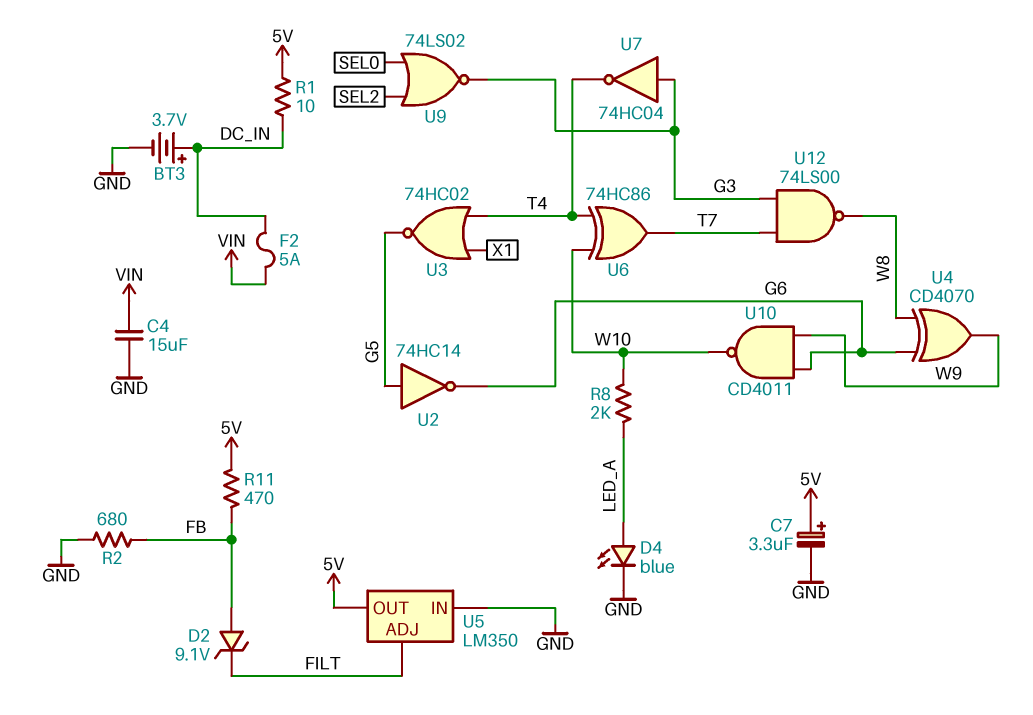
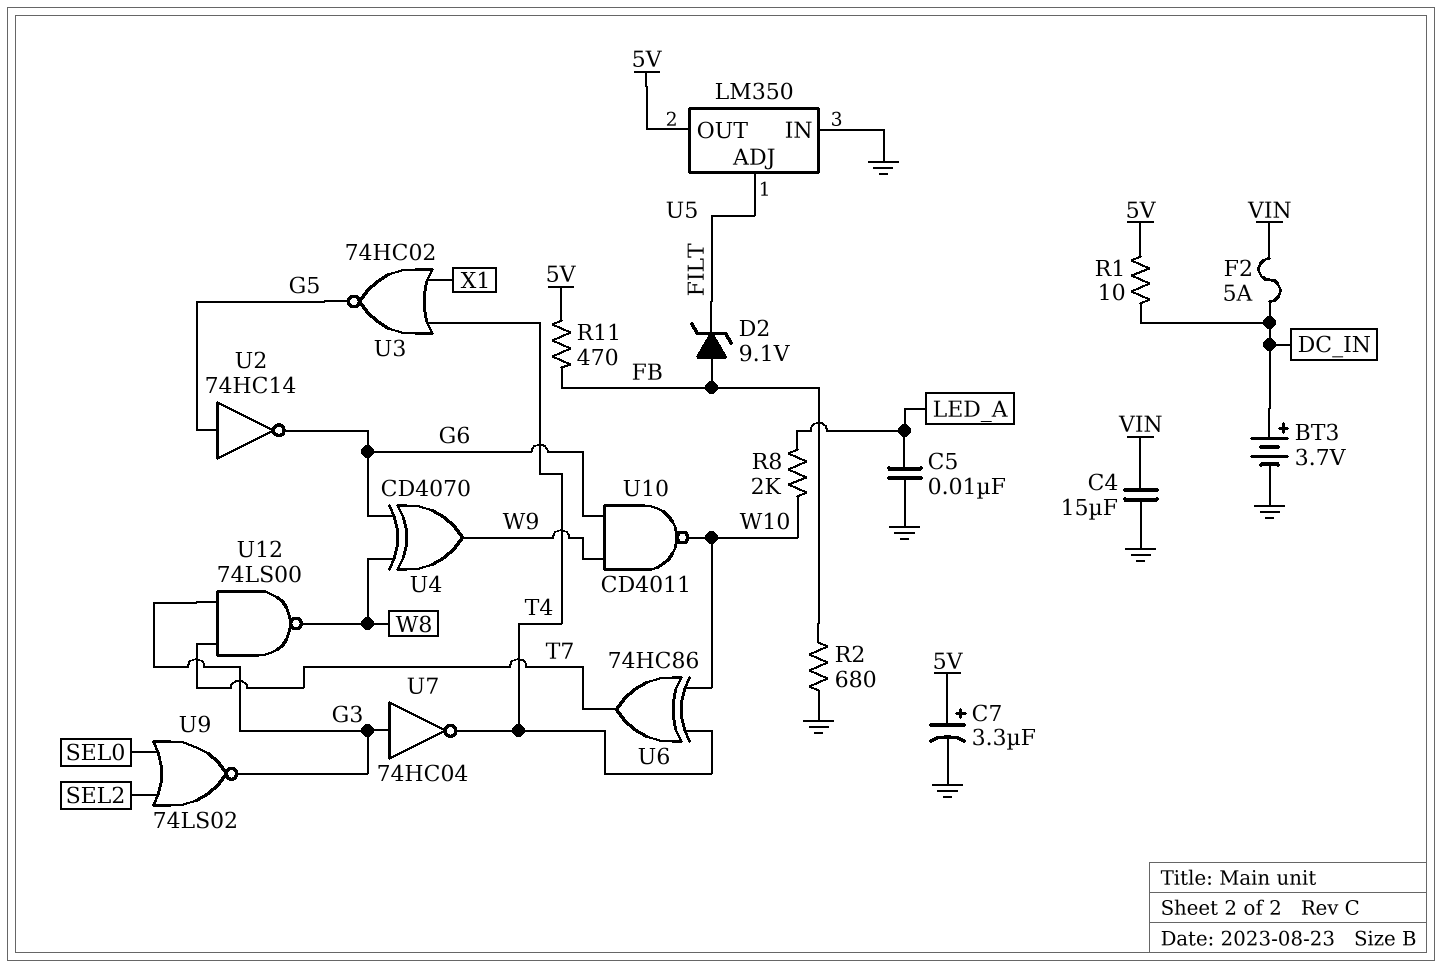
C5: none -> 10nF (GND, LED_A)
D4: LED blue (A LED_A, K GND) -> none

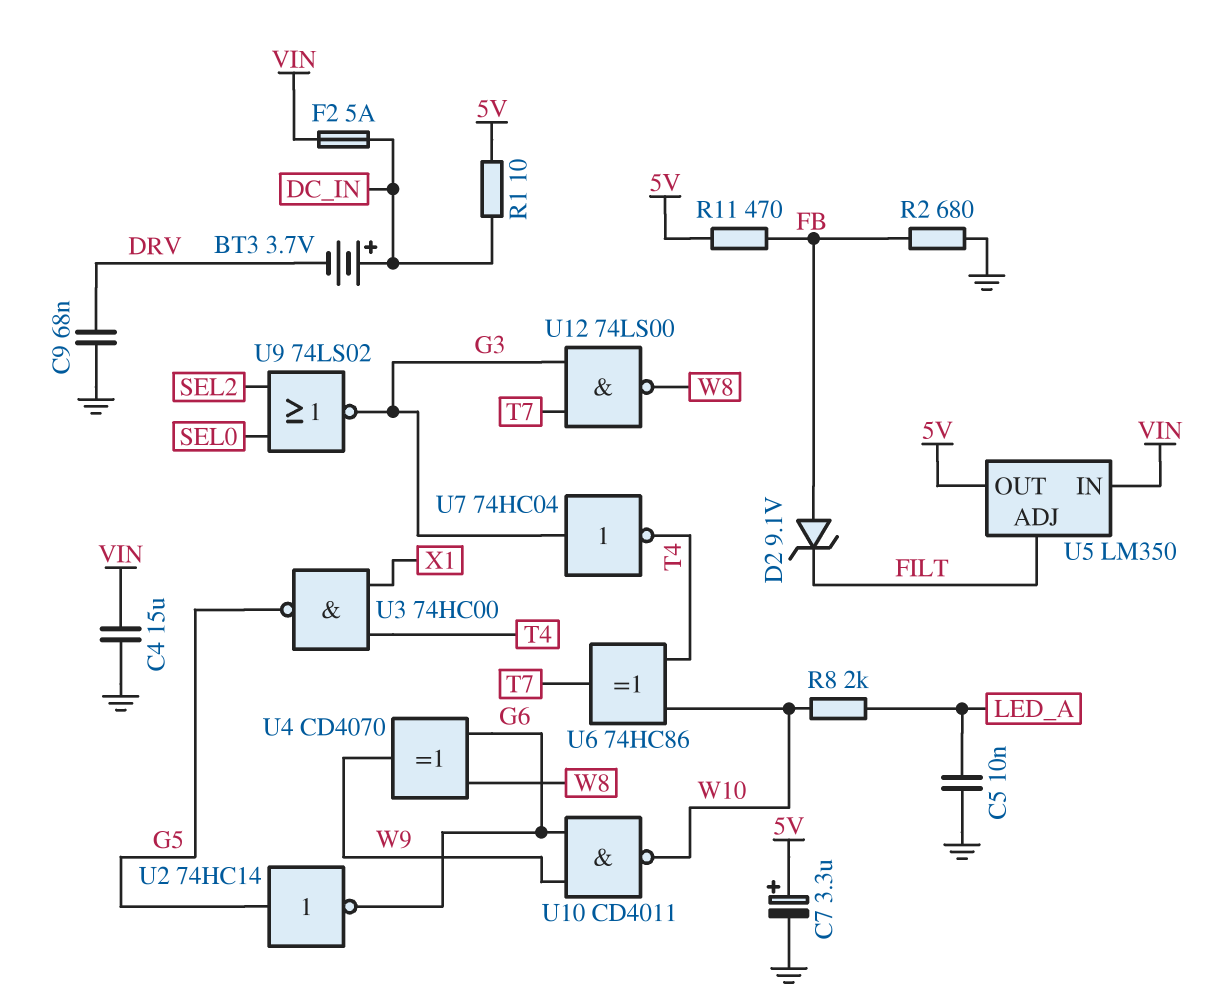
BT3: 3.7V (plus DC_IN, minus GND) -> 3.7V (plus DC_IN, minus DRV)
C9: none -> 68nF (DRV, GND)
U3: NOR 74HC02 (in T4, in X1, out G5) -> NAND 74HC00 (in T4, in X1, out G5)
U5 pin IN: GND -> VIN

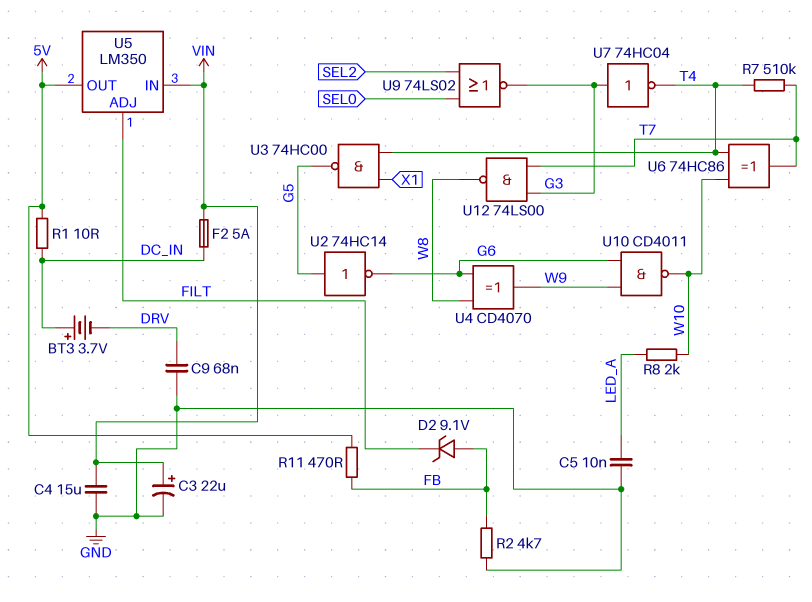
C3: none -> 22uF (plus VIN, minus GND)
C7: 3.3uF (plus 5V, minus GND) -> none
R2: 680 (FB, GND) -> 4.7k (FB, GND)
R7: none -> 510k (T4, T7)

